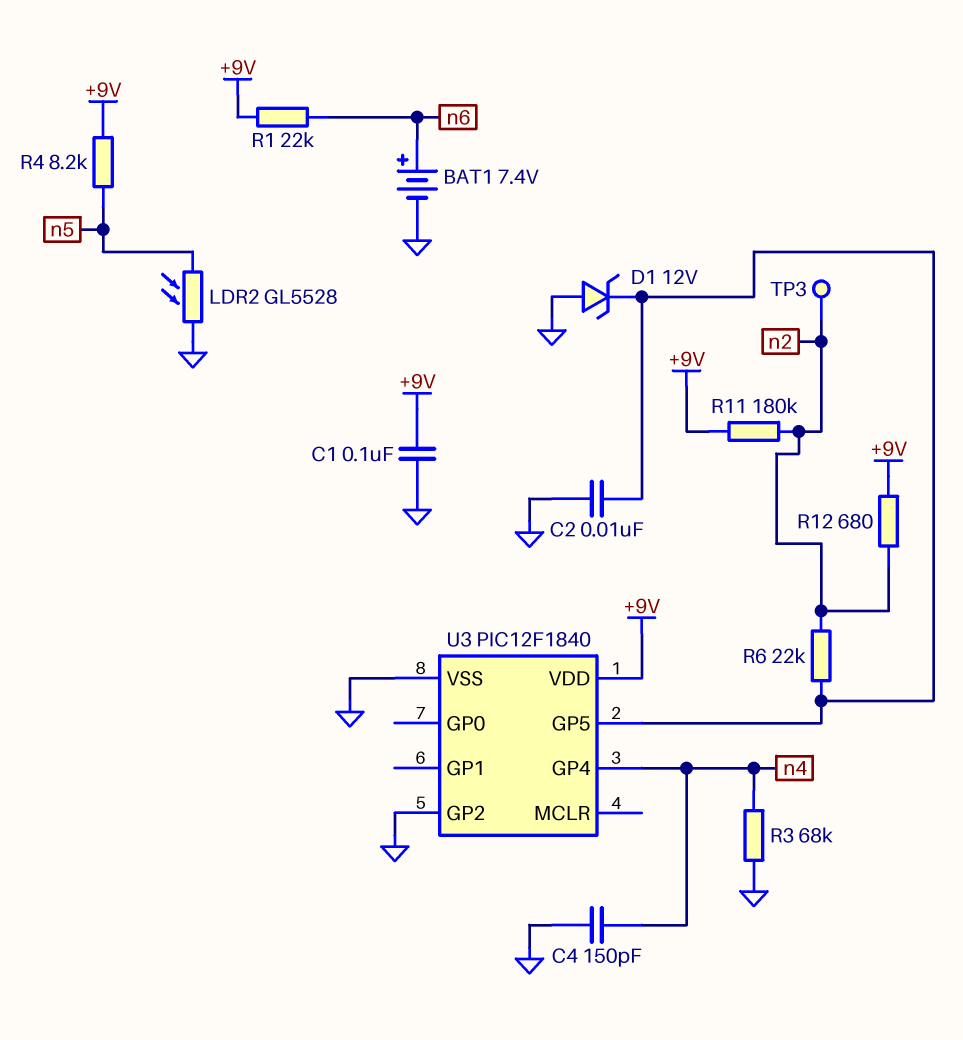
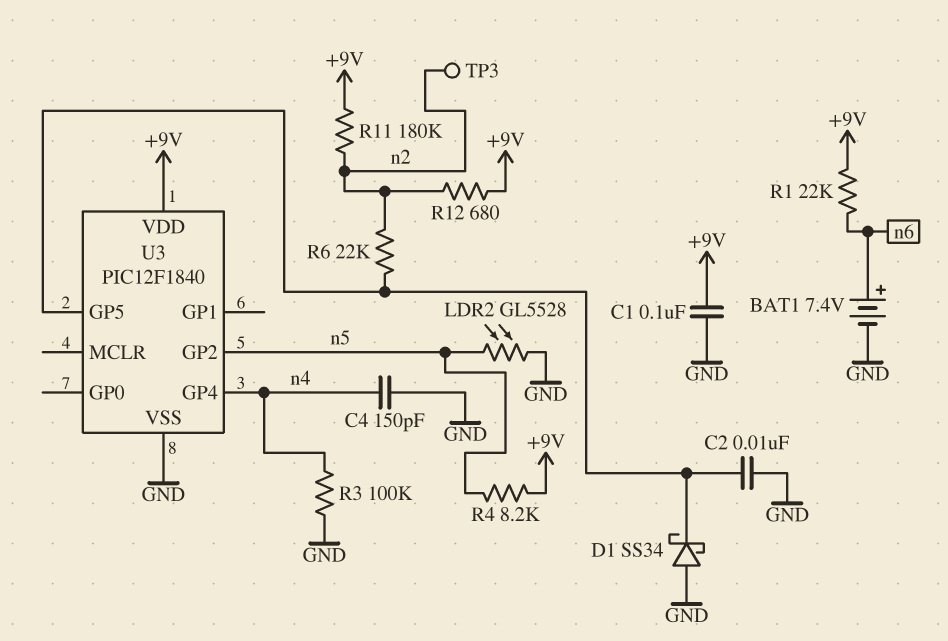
D1: zener 12V (A GND, K U3/GP5) -> schottky SS34 (A GND, K U3/GP5)
R3: 68k (GND, n4) -> 100k (GND, n4)
U3 pin GP2: GND -> n5

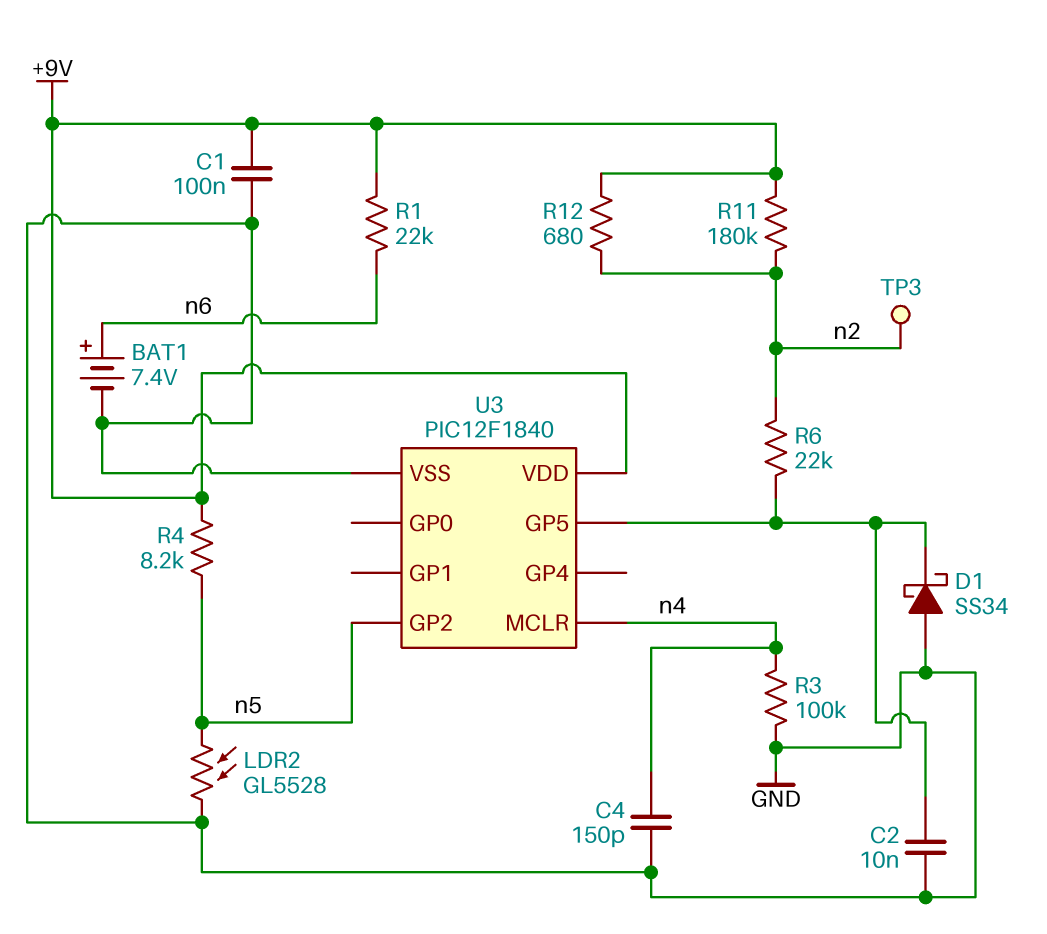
U3 pin GP4: n4 -> none
U3 pin MCLR: none -> n4

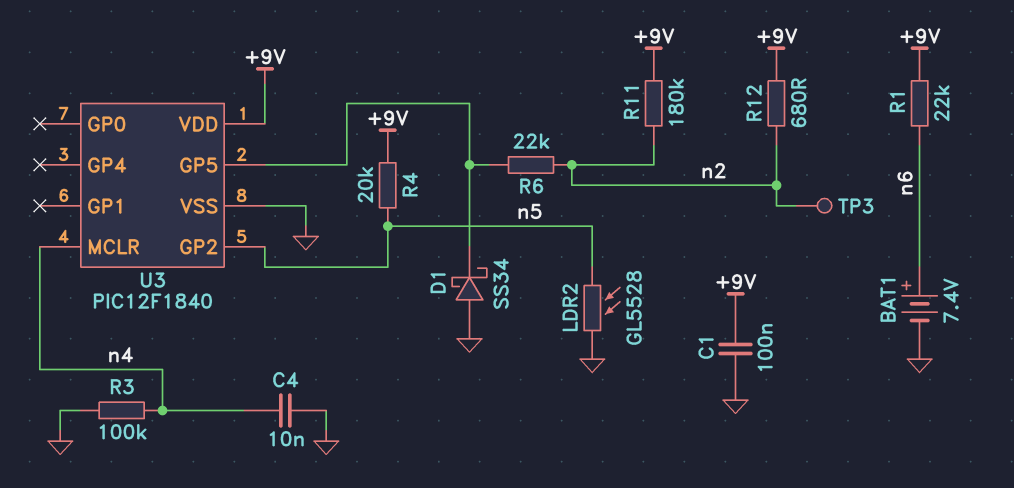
C2: 10nF (GND, U3/GP5) -> none
C4: 150pF (GND, n4) -> 10nF (GND, n4)
R4: 8.2k (+9V, n5) -> 20k (+9V, n5)

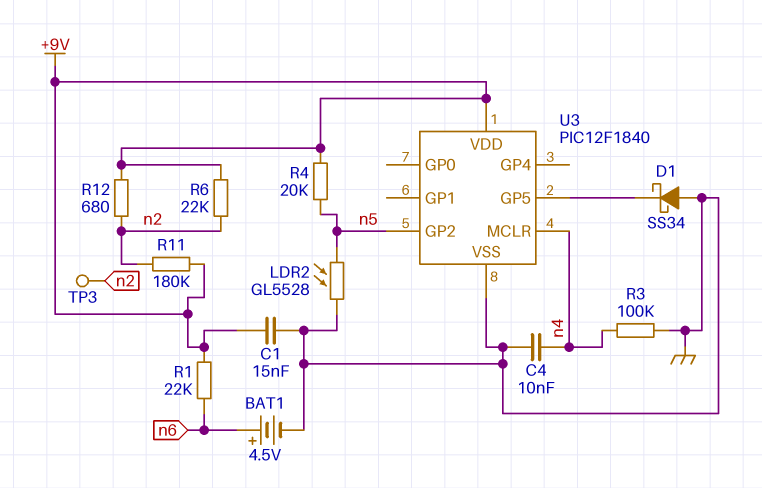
BAT1: 7.4V (plus n6, minus GND) -> 4.5V (plus n6, minus GND)
C1: 100nF (+9V, GND) -> 15nF (+9V, GND)
R6: 22k (U3/GP5, n2) -> 22k (+9V, n2)

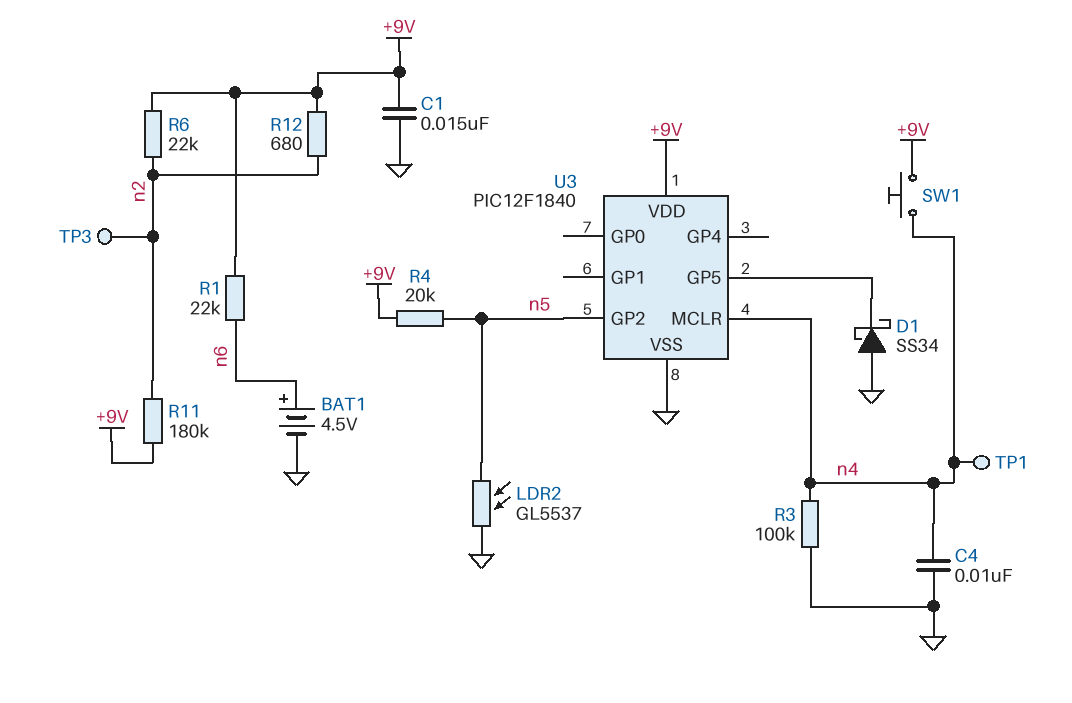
LDR2: GL5528 (GND, n5) -> GL5537 (GND, n5)
SW1: none -> button (+9V, n4)
TP1: none -> test point (n4)

